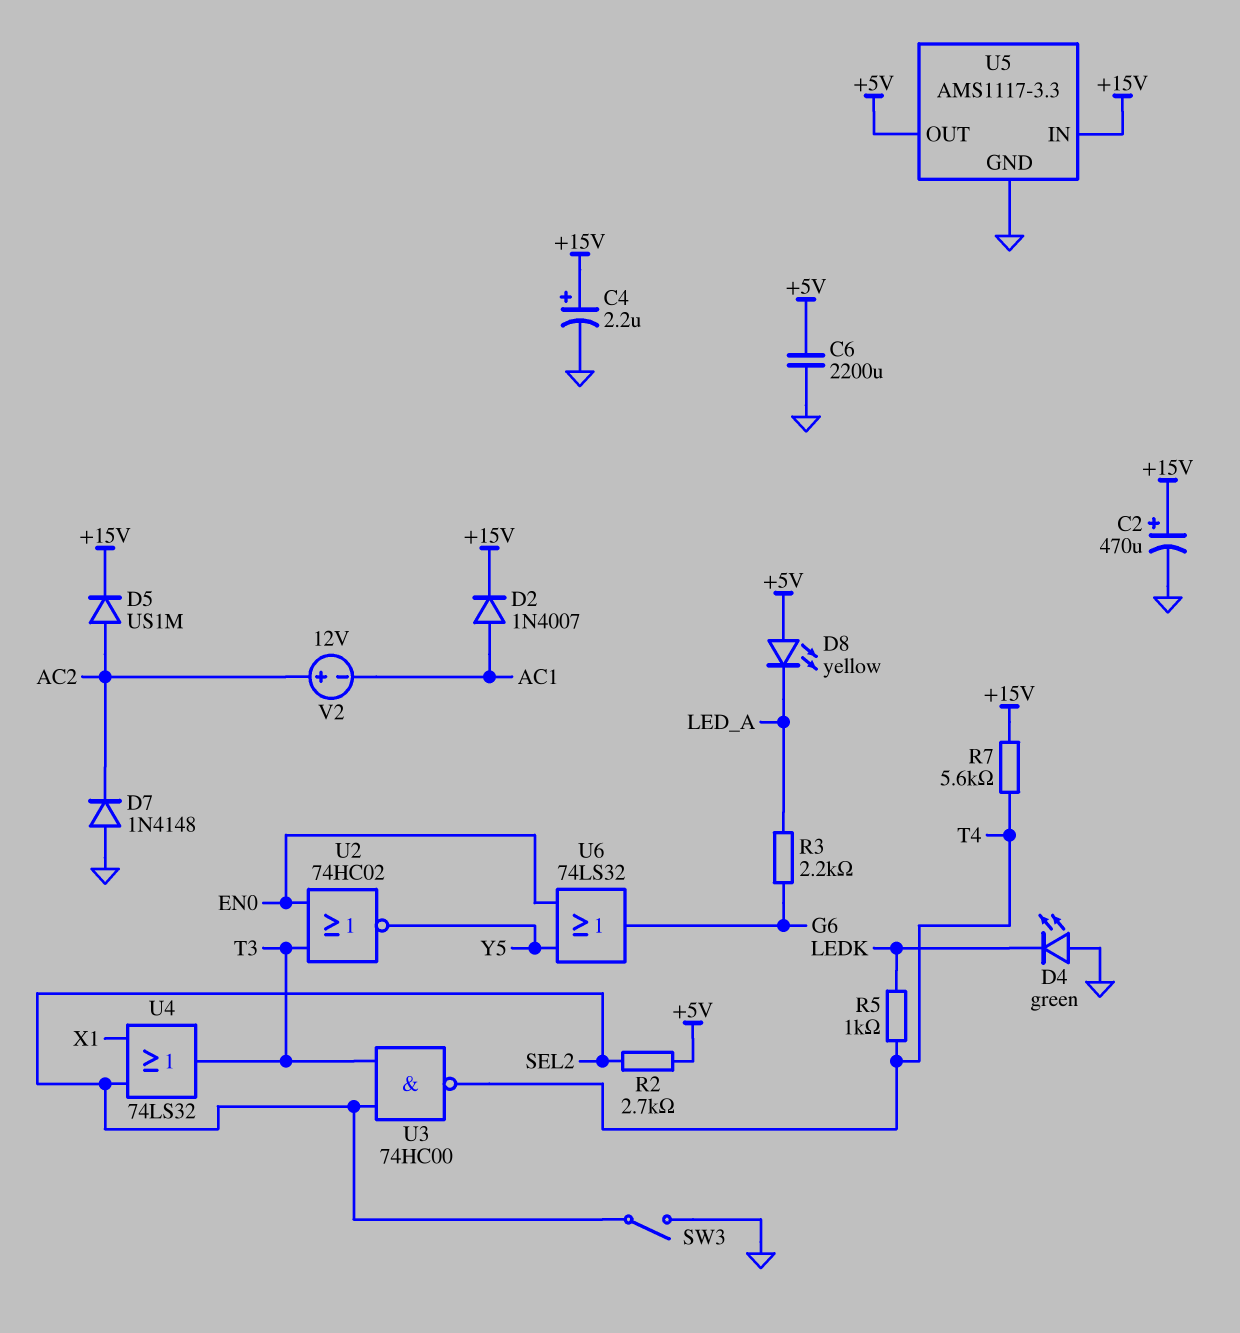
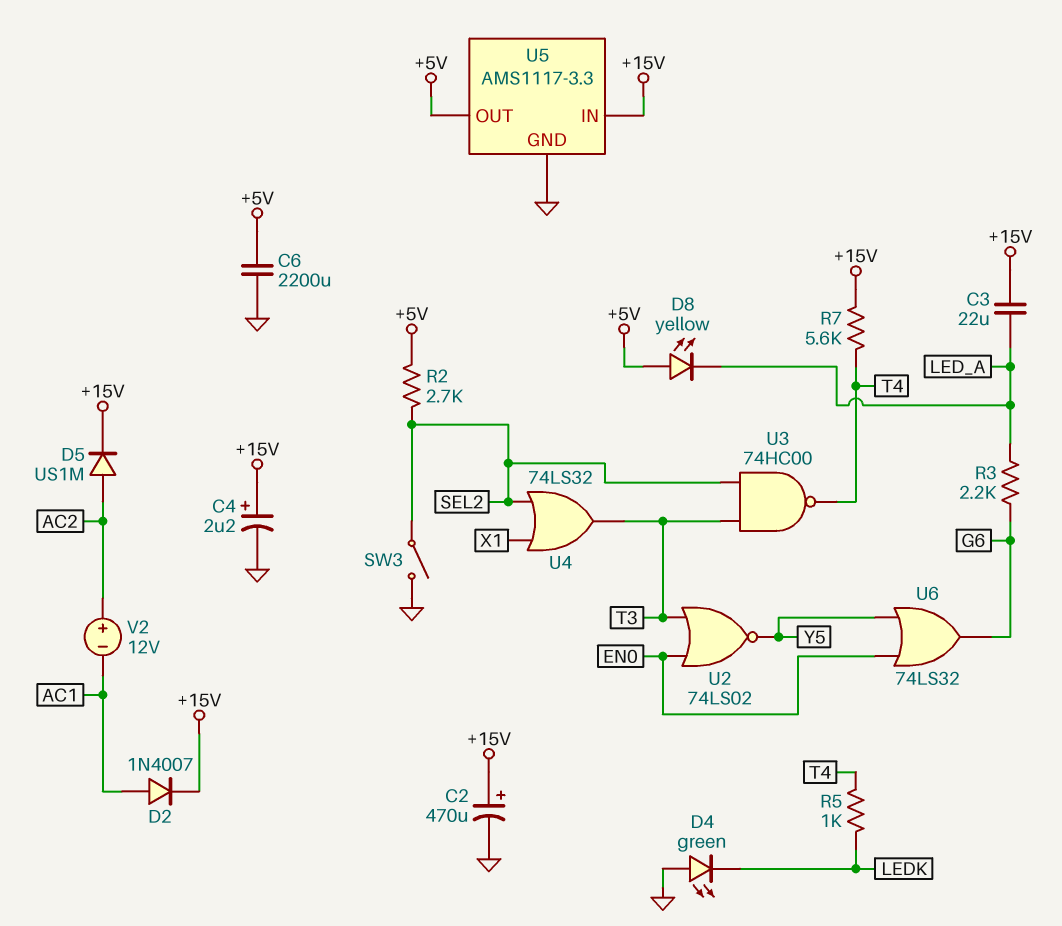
C3: none -> 22uF (+15V, LED_A)
D7: diode 1N4148 (A GND, K AC2) -> none
U2: NOR 74HC02 (in EN0, in T3, out Y5) -> NOR 74LS02 (in EN0, in T3, out Y5)

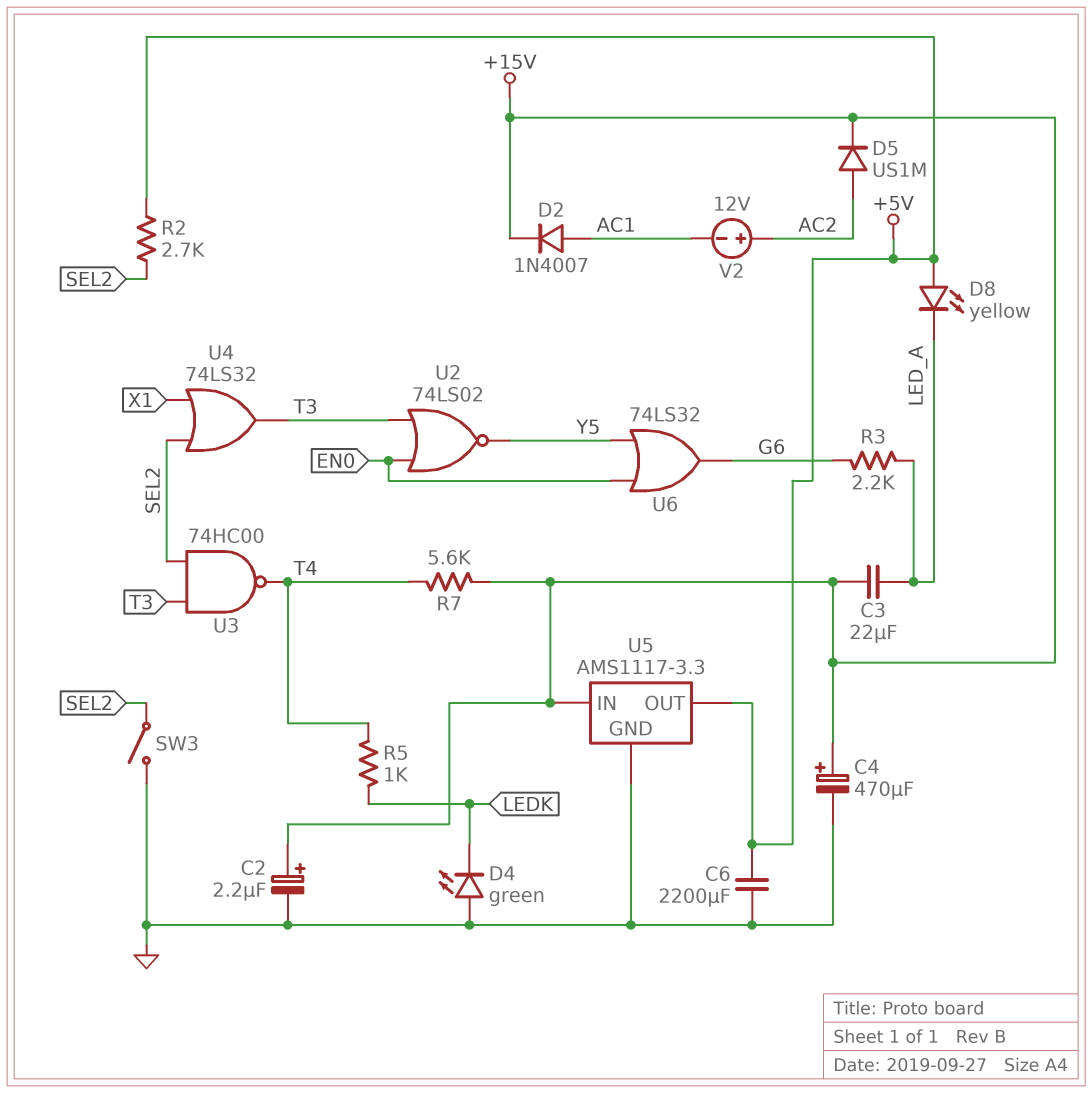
C2: 470uF (plus +15V, minus GND) -> 2.2uF (plus +15V, minus GND)
C4: 2.2uF (plus +15V, minus GND) -> 470uF (plus +15V, minus GND)

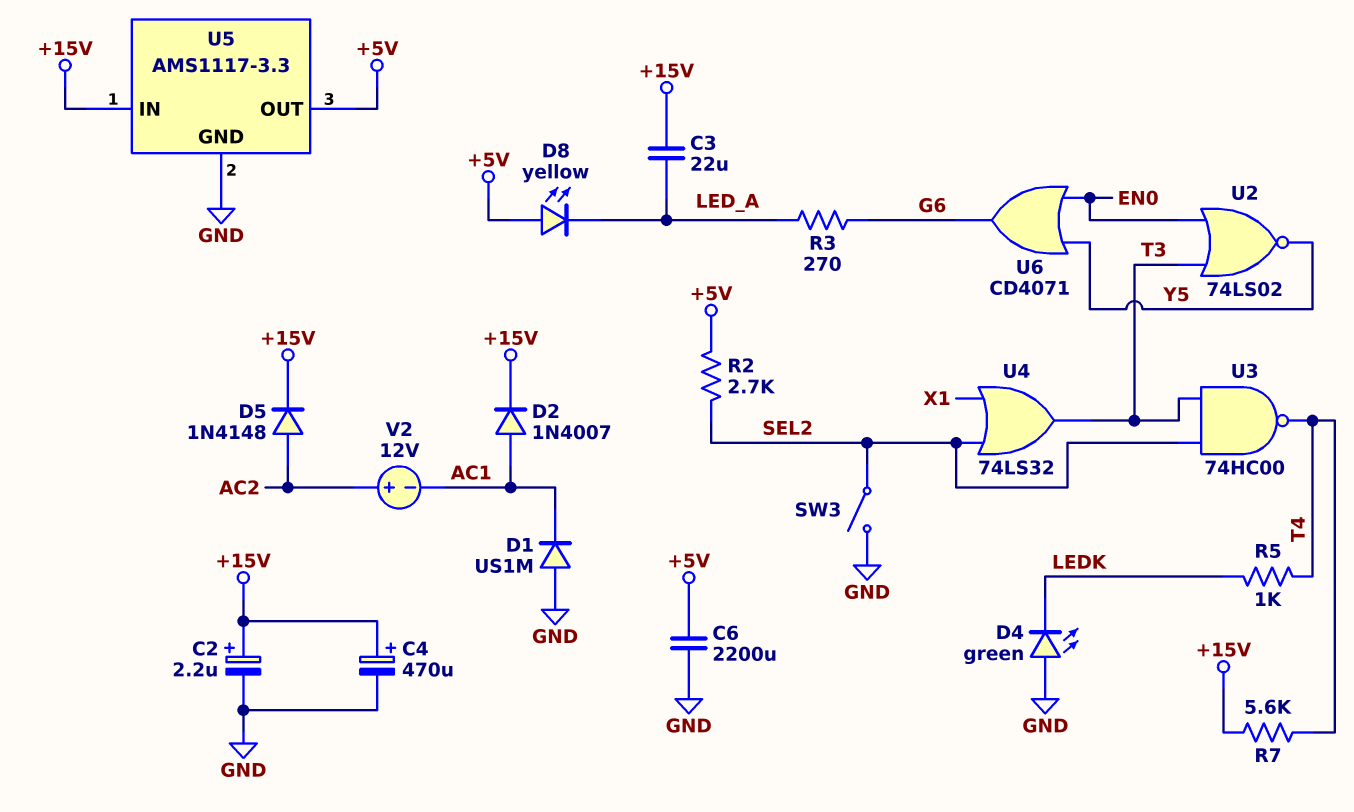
D1: none -> diode US1M (A GND, K AC1)
D5: diode US1M (A AC2, K +15V) -> diode 1N4148 (A AC2, K +15V)
R3: 2.2k (G6, LED_A) -> 270 (G6, LED_A)
U6: OR 74LS32 (in EN0, in Y5, out G6) -> OR CD4071 (in EN0, in Y5, out G6)

